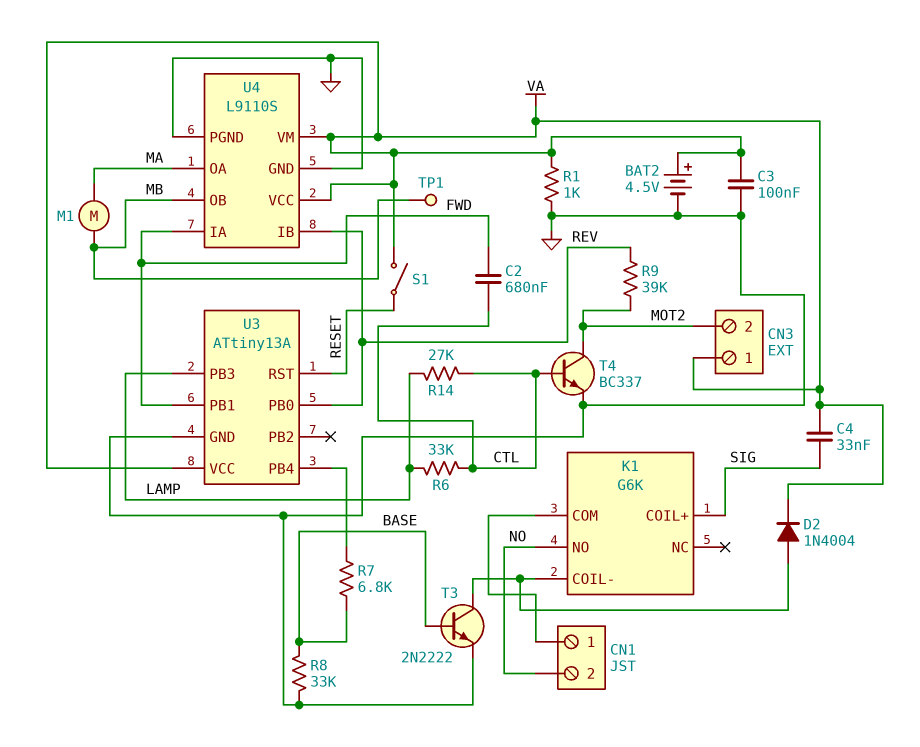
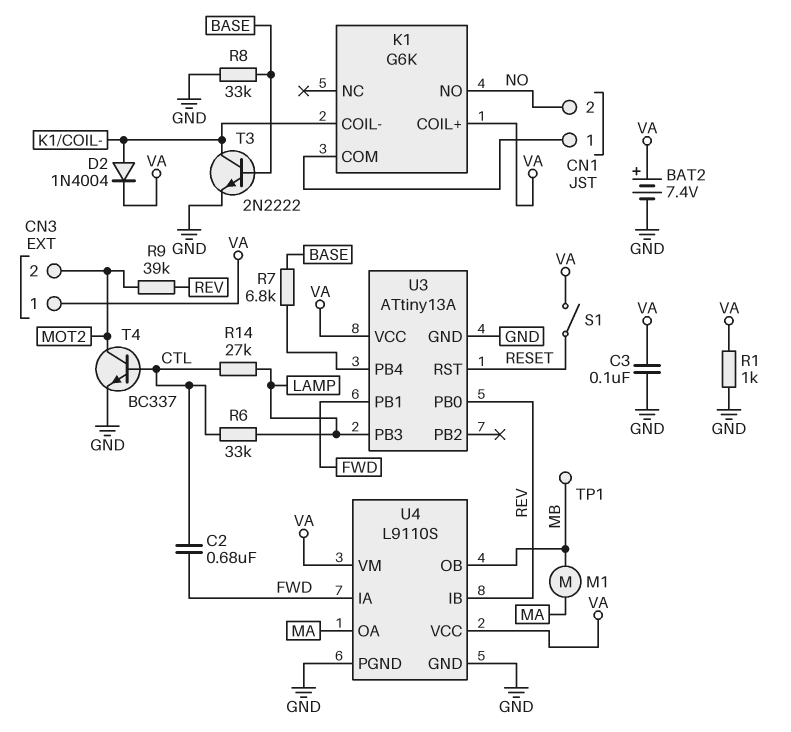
BAT2: 4.5V (plus VA, minus GND) -> 7.4V (plus VA, minus GND)
C4: 33nF (SIG, VA) -> none
K1 pin COIL+: SIG -> VA

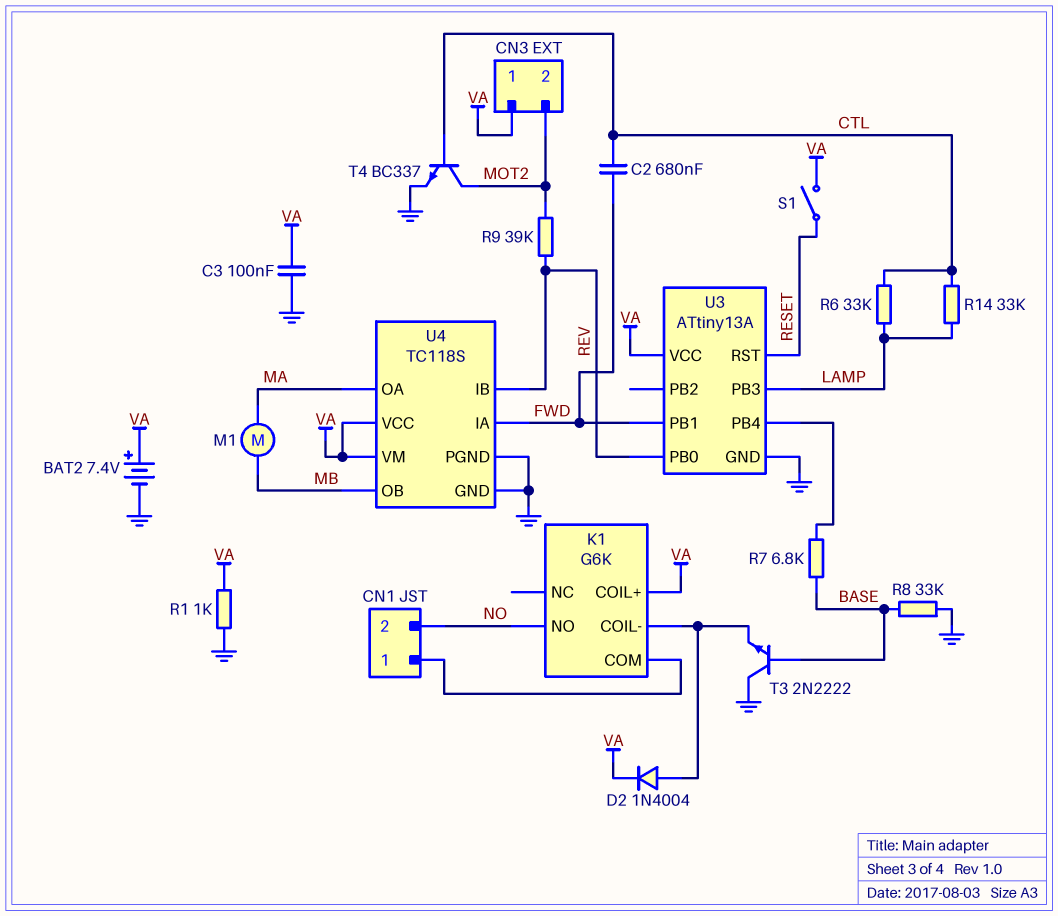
R14: 27k (CTL, LAMP) -> 33k (CTL, LAMP)
T3: NPN 2N2222 (B BASE, C K1/COIL-, E GND) -> NPN 2N2222 (B BASE, C GND, E K1/COIL-)
TP1: test point (MB) -> none
U4: L9110S -> TC118S

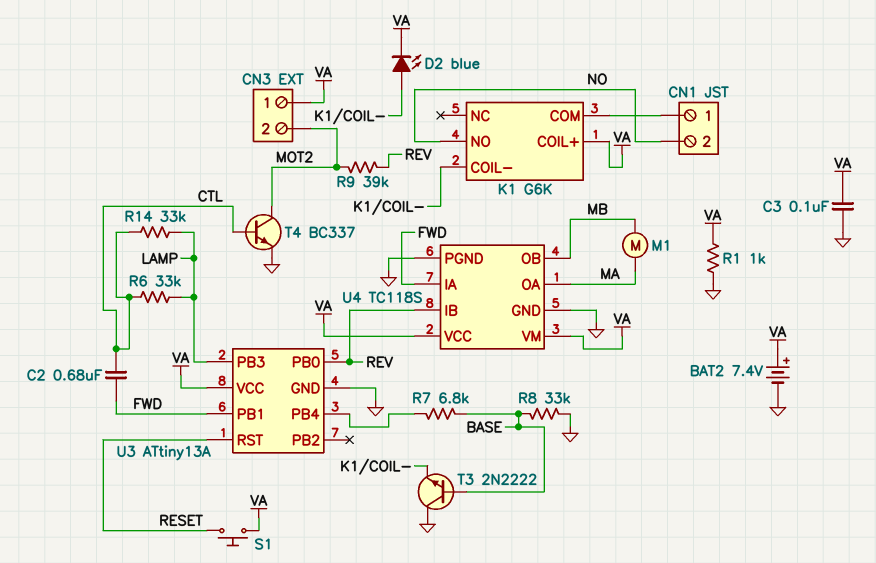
D2: diode 1N4004 (A K1/COIL-, K VA) -> LED blue (A K1/COIL-, K VA)
S1: switch (RESET, VA) -> button (RESET, VA)

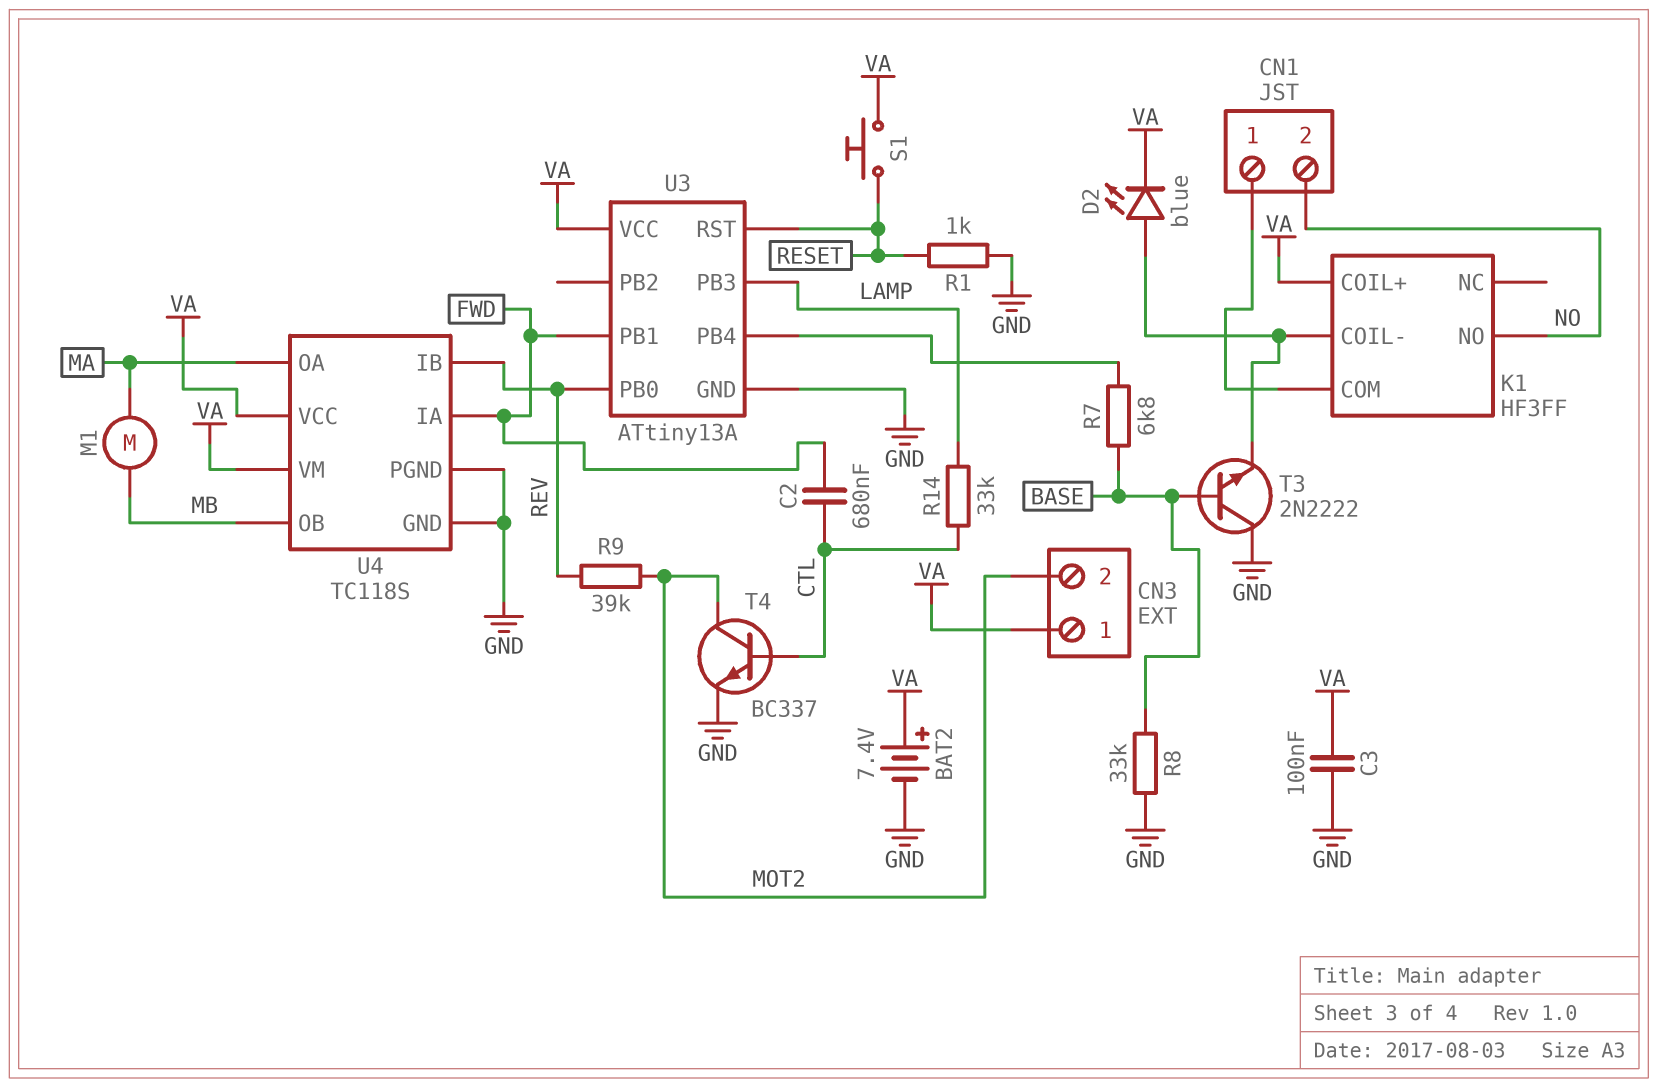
K1: G6K -> HF3FF
R1: 1k (GND, VA) -> 1k (GND, RESET)
R6: 33k (CTL, LAMP) -> none

